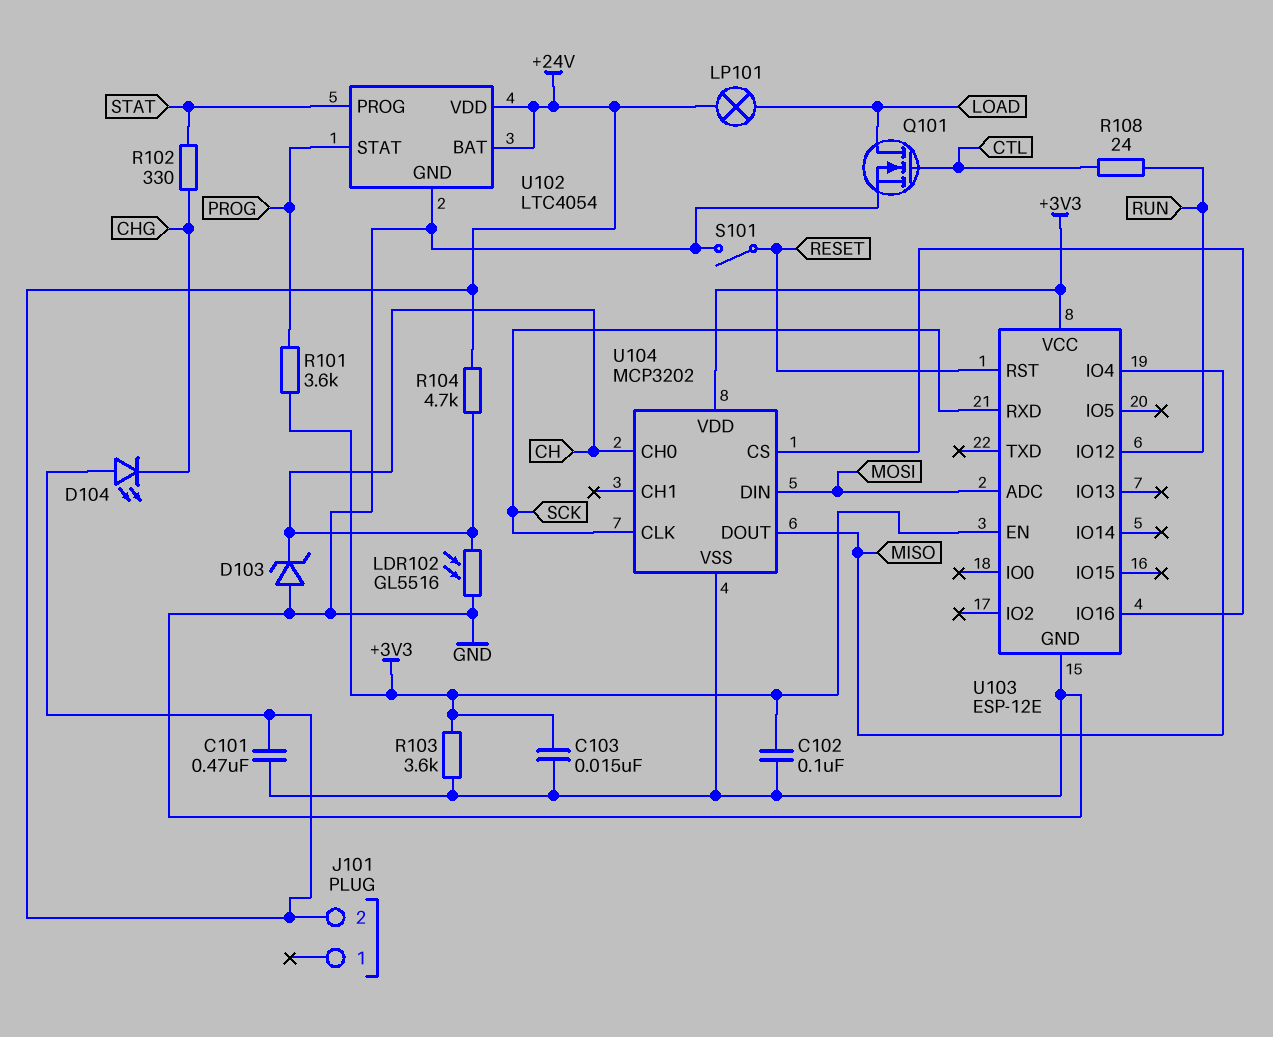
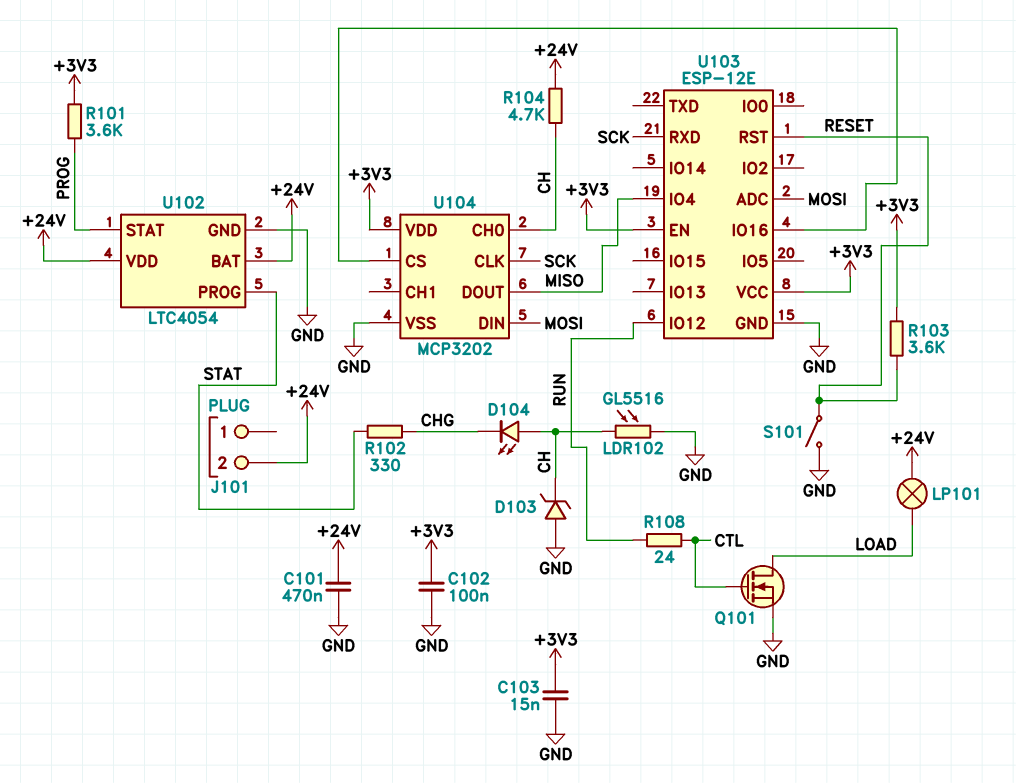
D104: LED (A +24V, K CHG) -> LED (A CH, K CHG)
R103: 3.6k (+3V3, GND) -> 3.6k (+3V3, RESET)

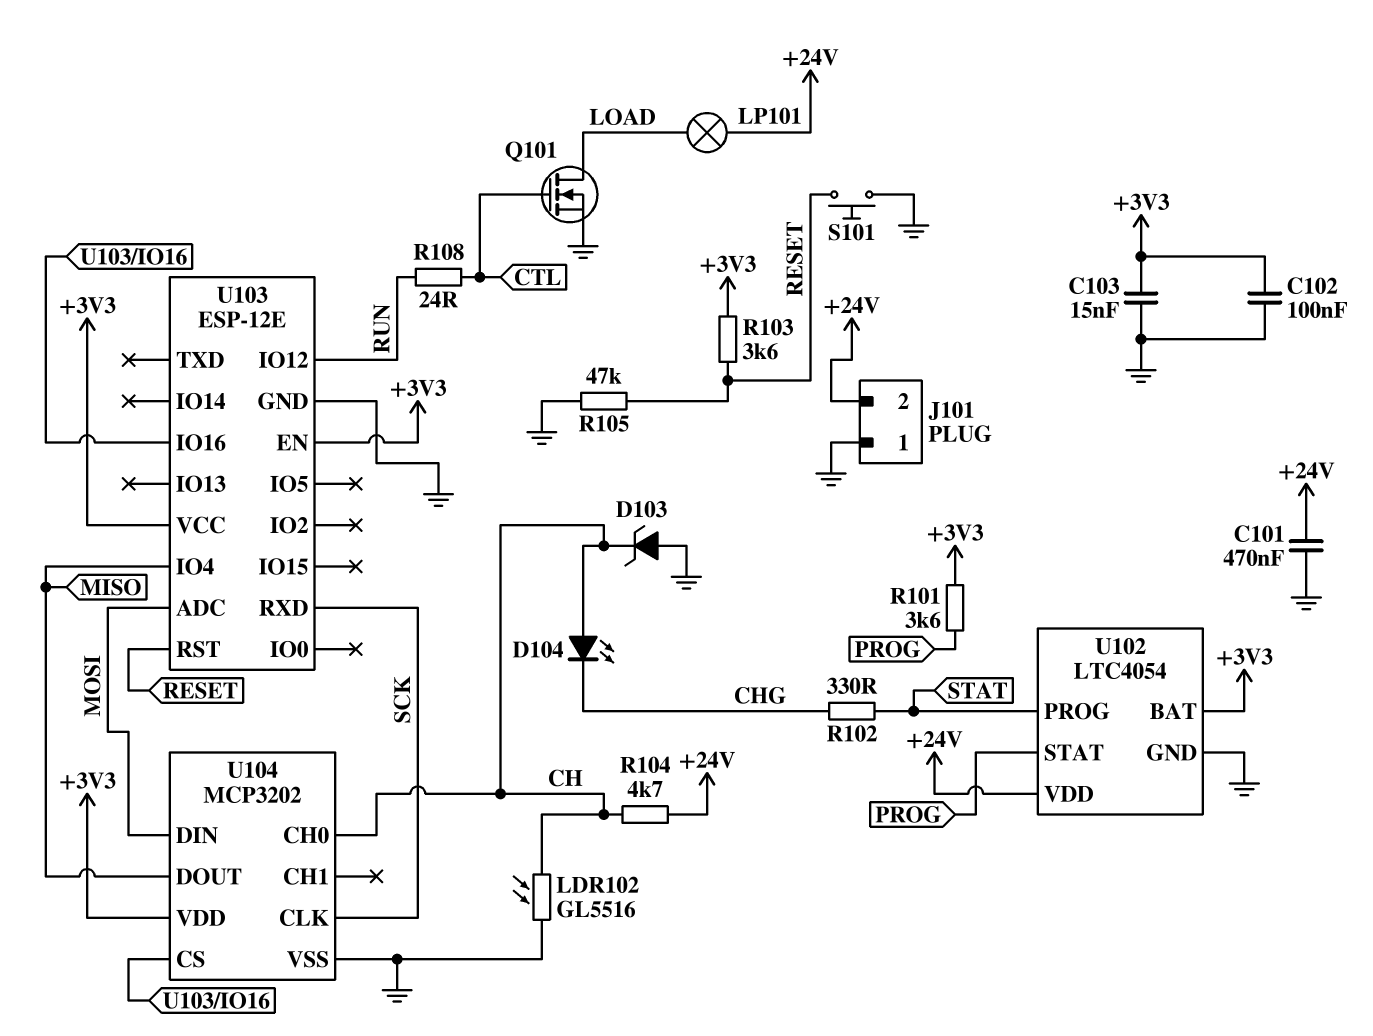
J101 pin 1: none -> GND
R105: none -> 47k (GND, RESET)
S101: switch (GND, RESET) -> button (GND, RESET)
U102 pin BAT: +24V -> +3V3

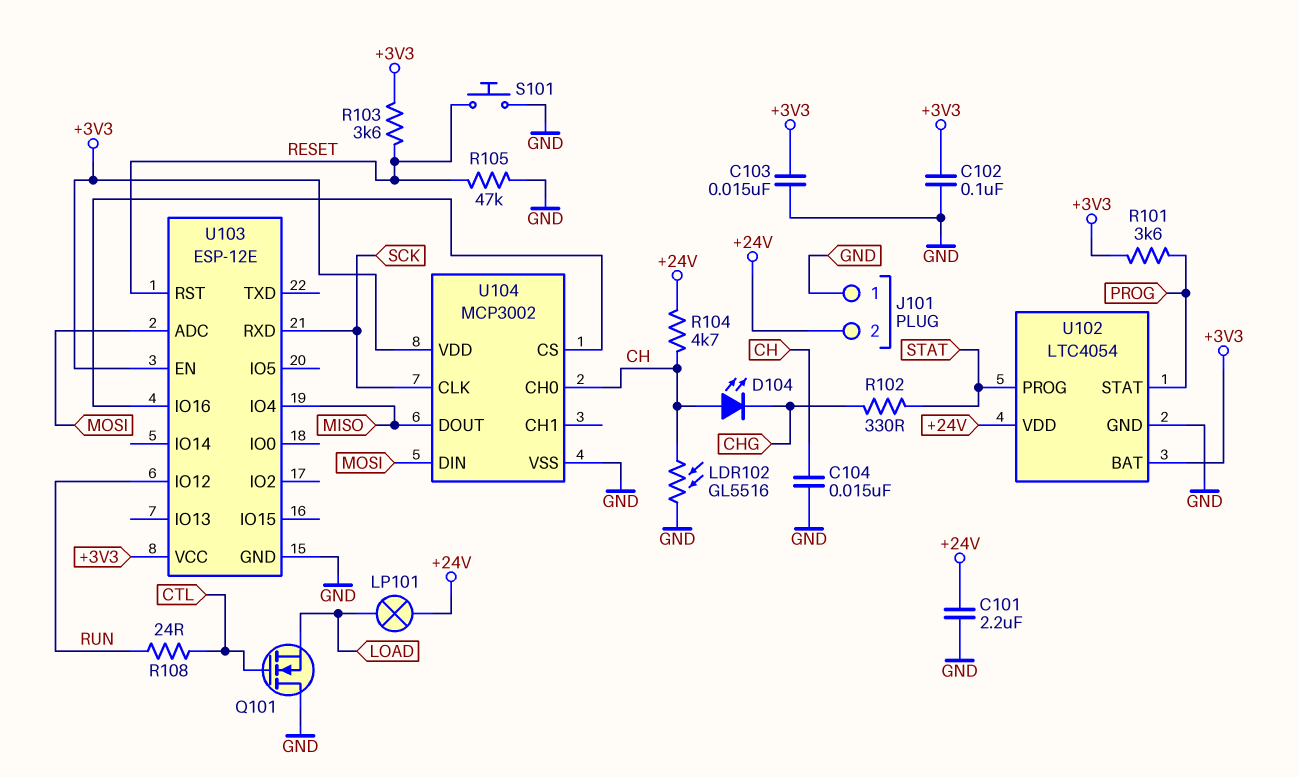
C101: 470nF (+24V, GND) -> 2.2uF (+24V, GND)
C104: none -> 15nF (CH, GND)
D103: zener (A GND, K CH) -> none
Q101: NMOS (G CTL, D LOAD, S GND) -> NMOS (G CTL, D GND, S LOAD)
U104: MCP3202 -> MCP3002

